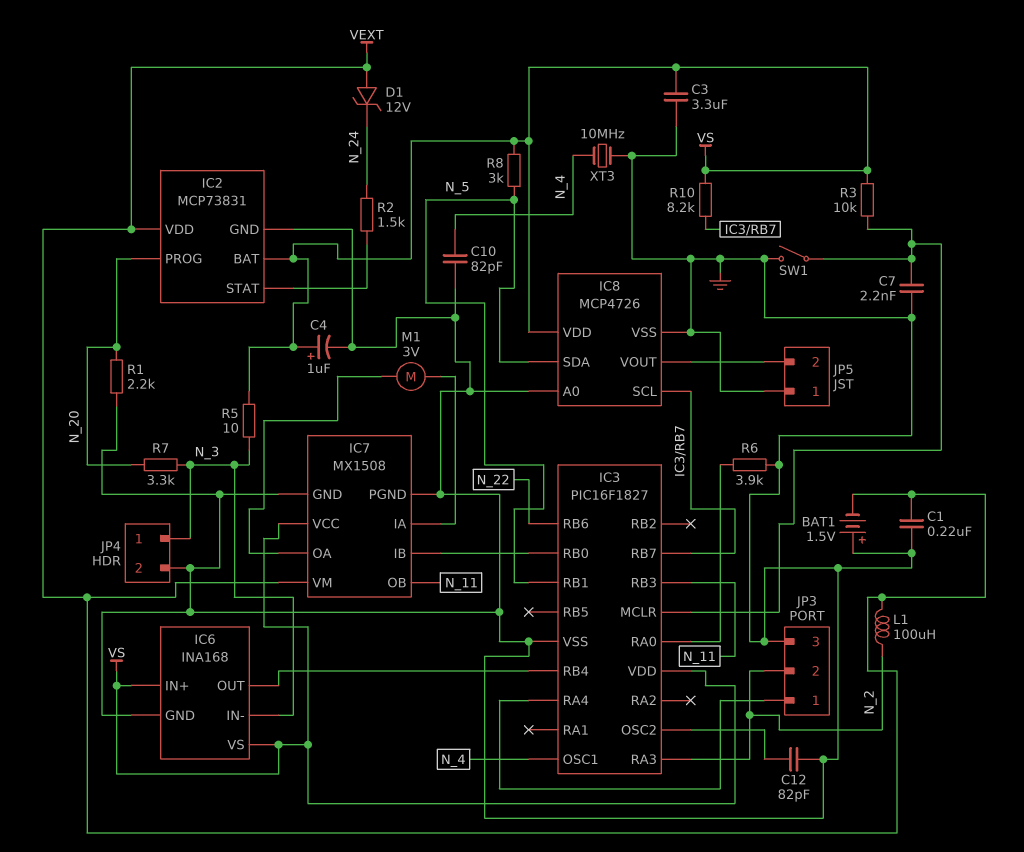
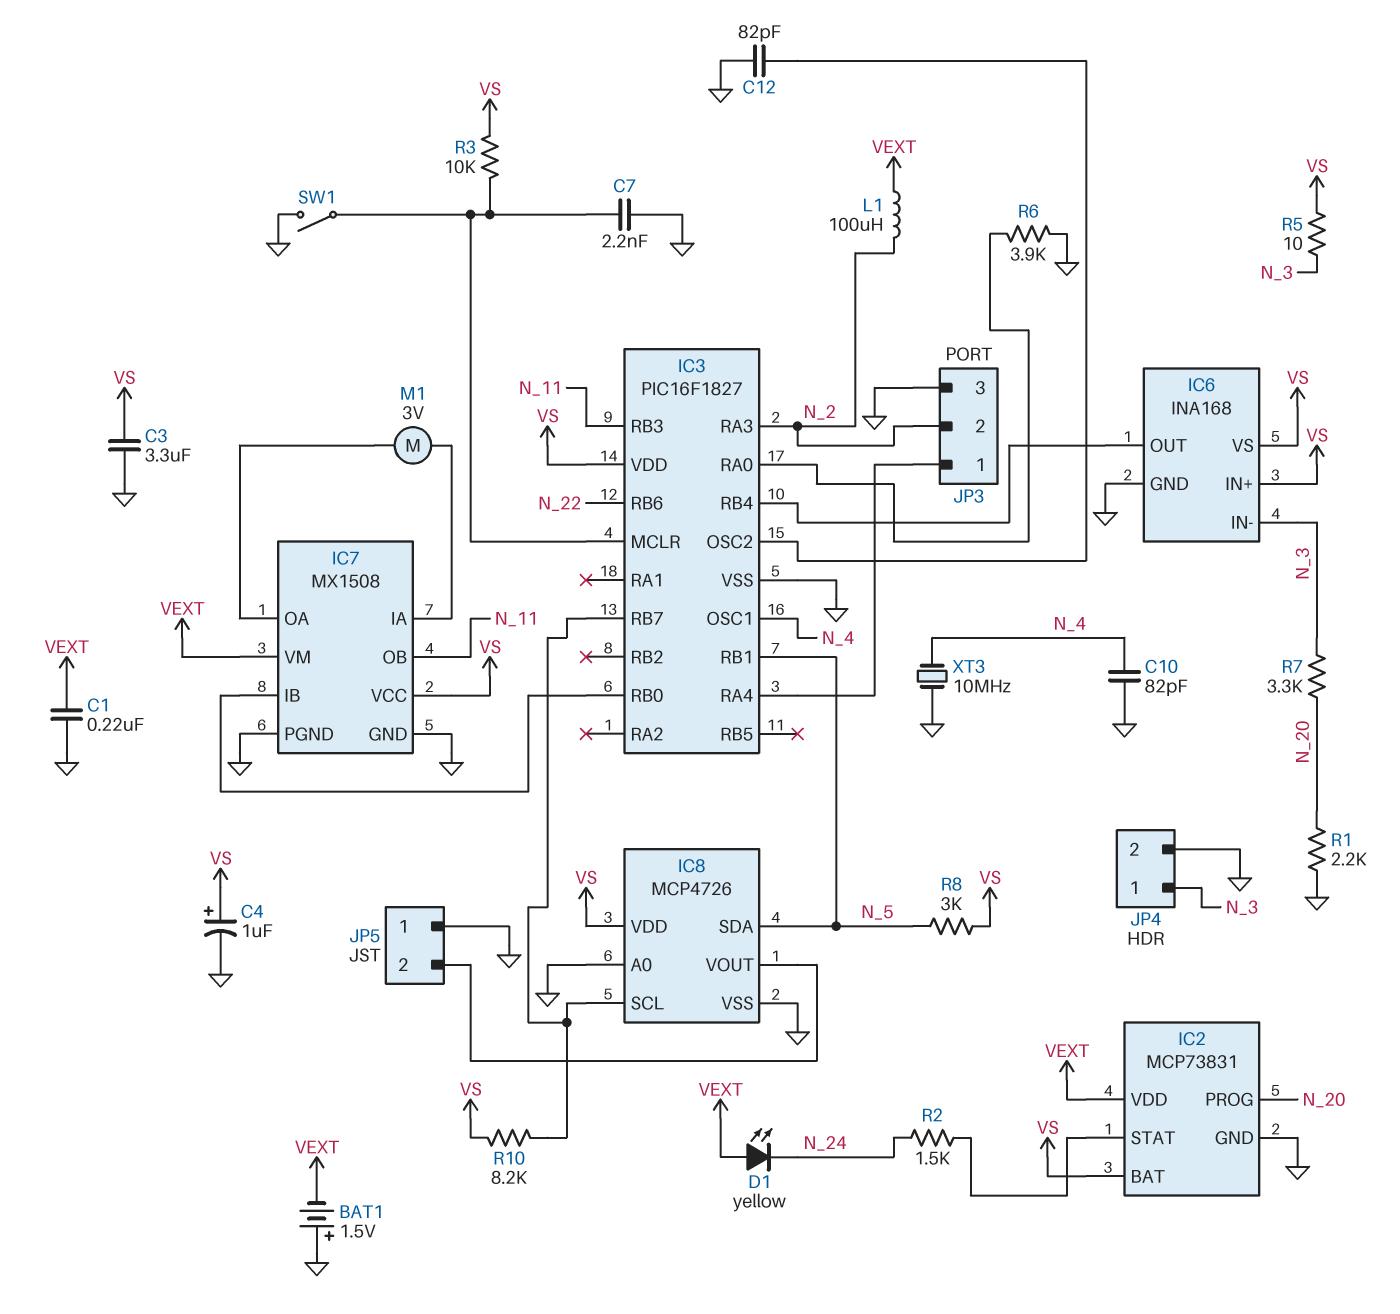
D1: zener 12V (A VEXT, K N_24) -> LED yellow (A VEXT, K N_24)

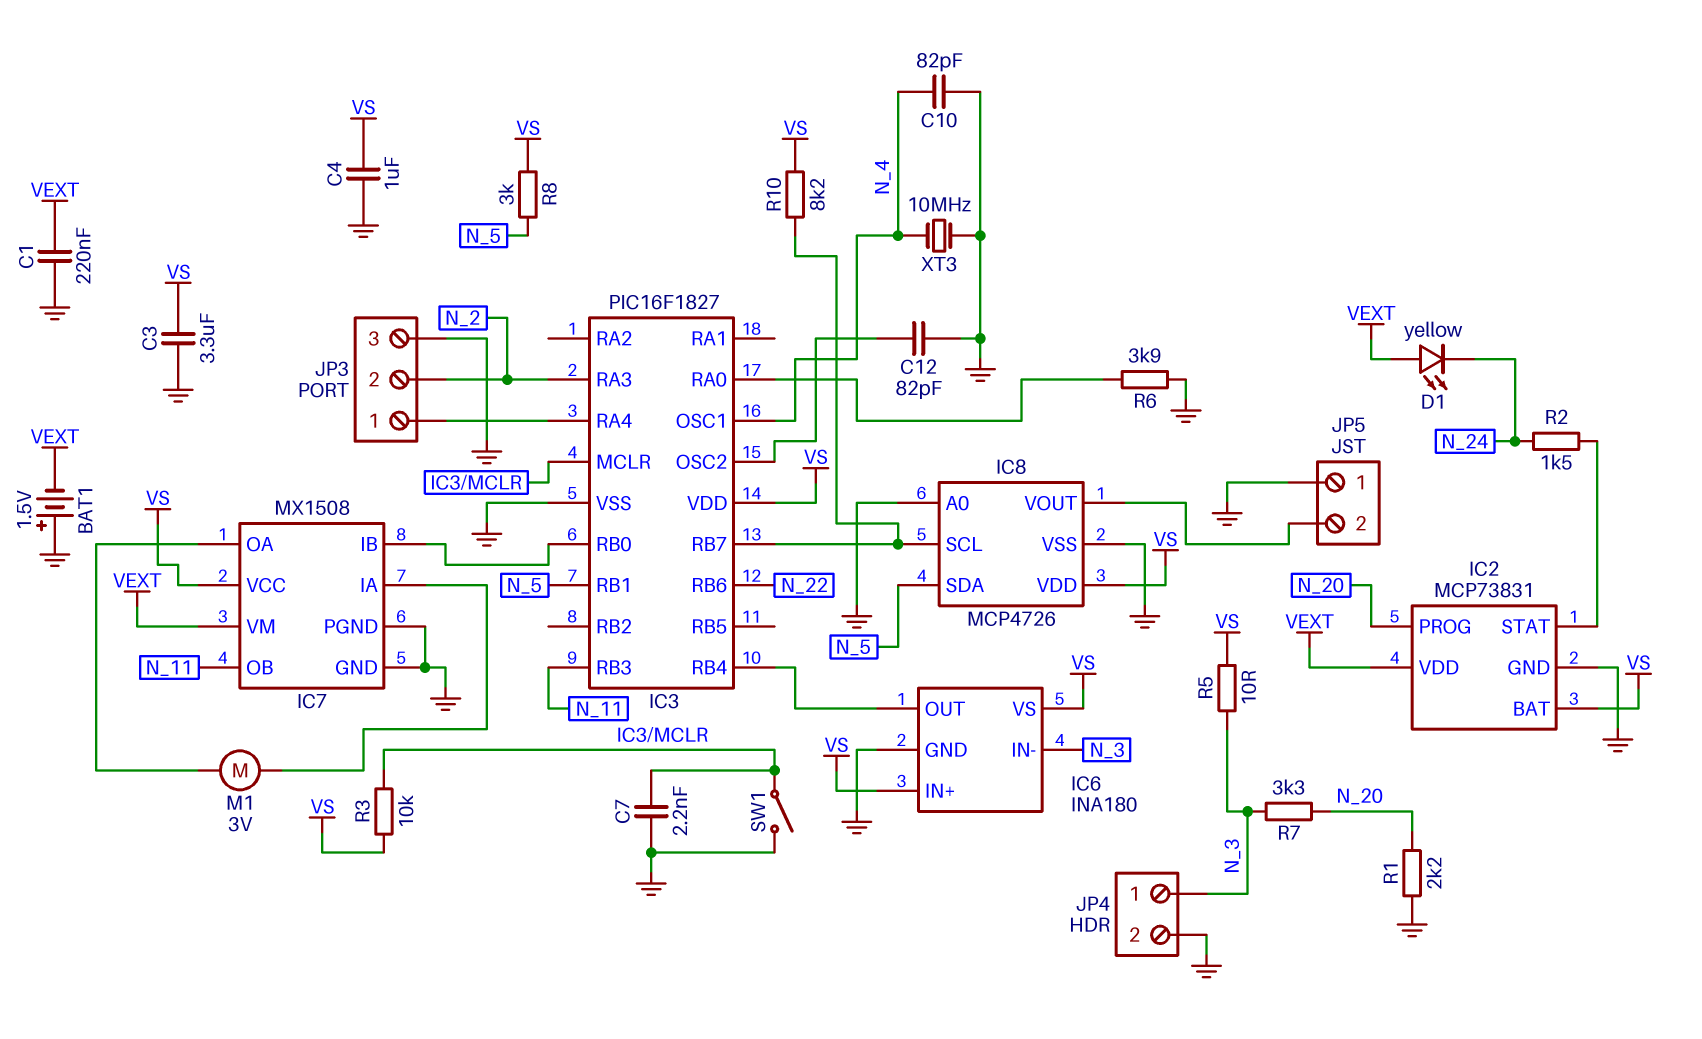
C4: 1uF (plus VS, minus GND) -> 1uF (GND, VS)
IC6: INA168 -> INA180
L1: 100uH (N_2, VEXT) -> none

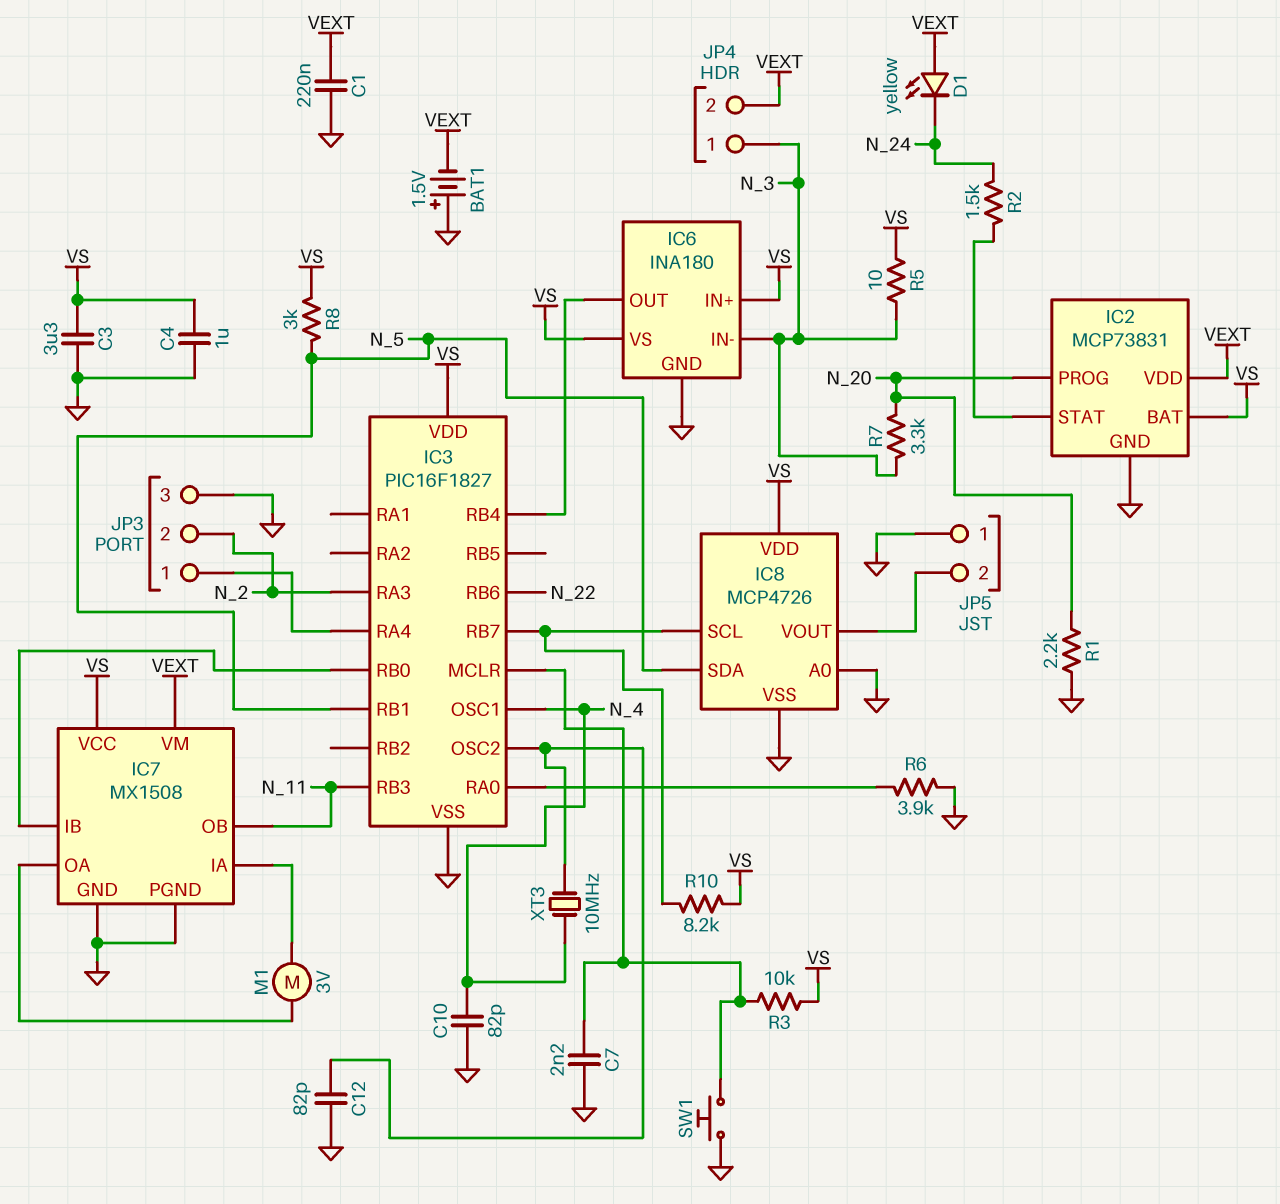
JP4 pin 2: GND -> VEXT
SW1: switch (GND, IC3/MCLR) -> button (GND, IC3/MCLR)
XT3: 10MHz (GND, N_4) -> 10MHz (IC3/OSC2, N_4)

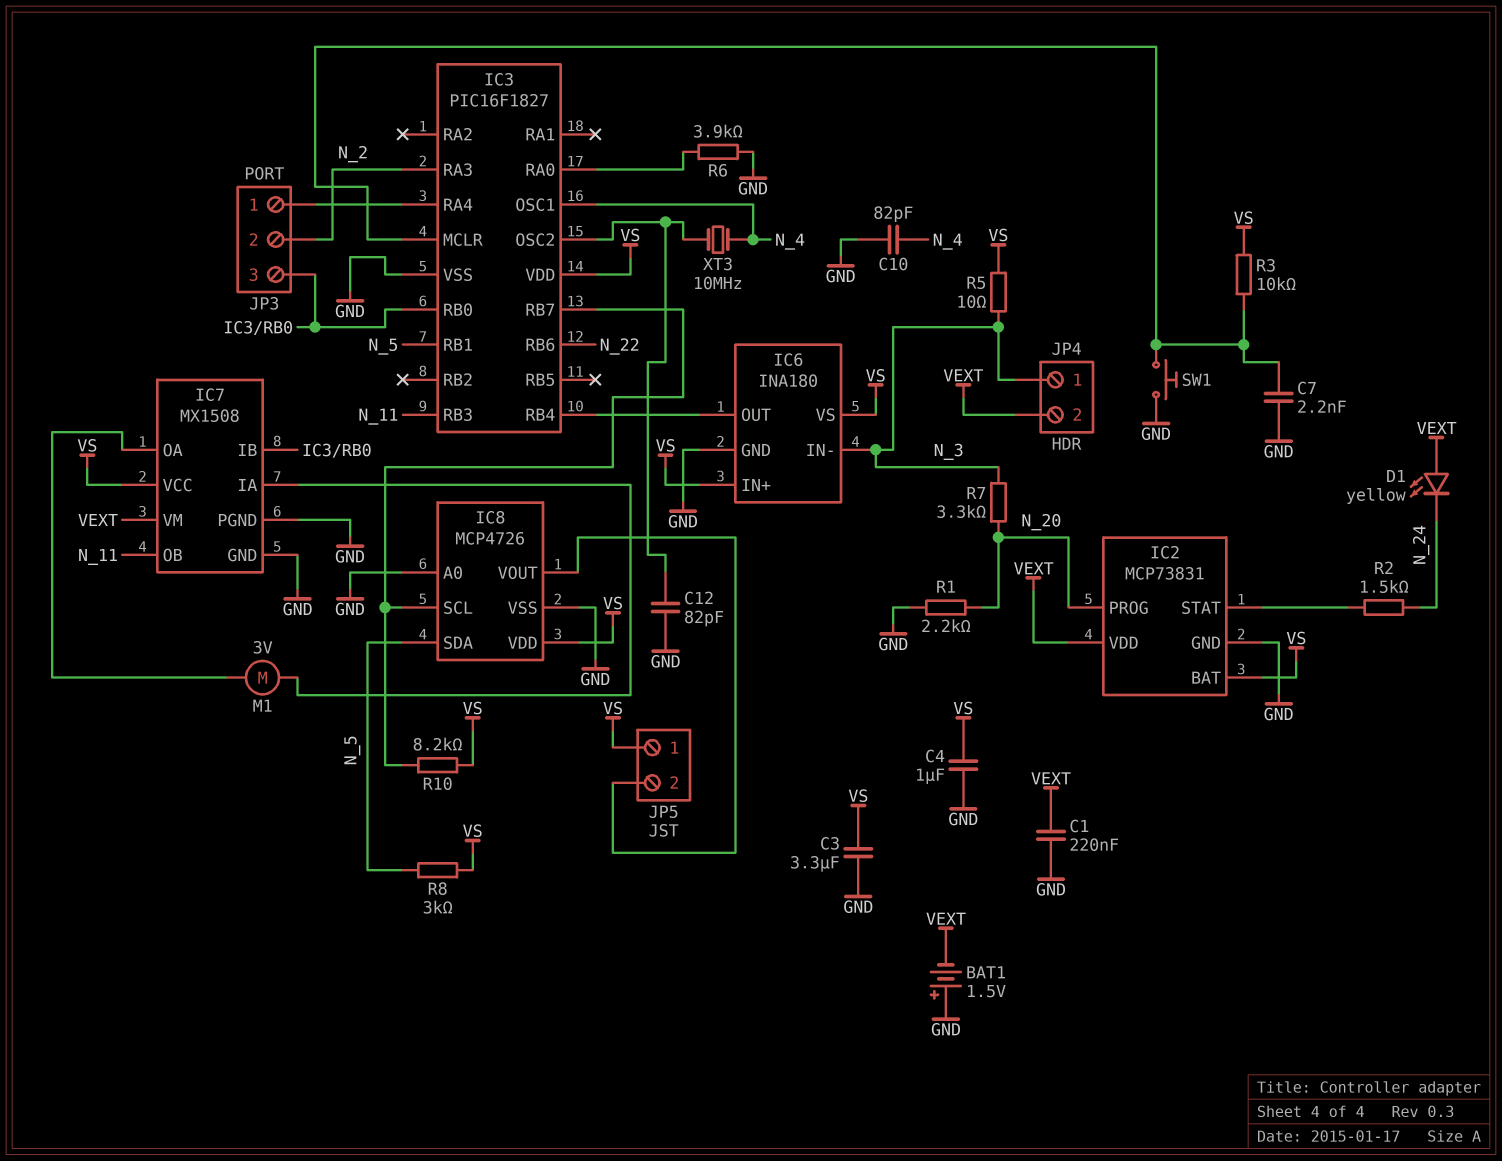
JP3 pin 3: GND -> IC3/RB0
JP5 pin 1: GND -> VS

